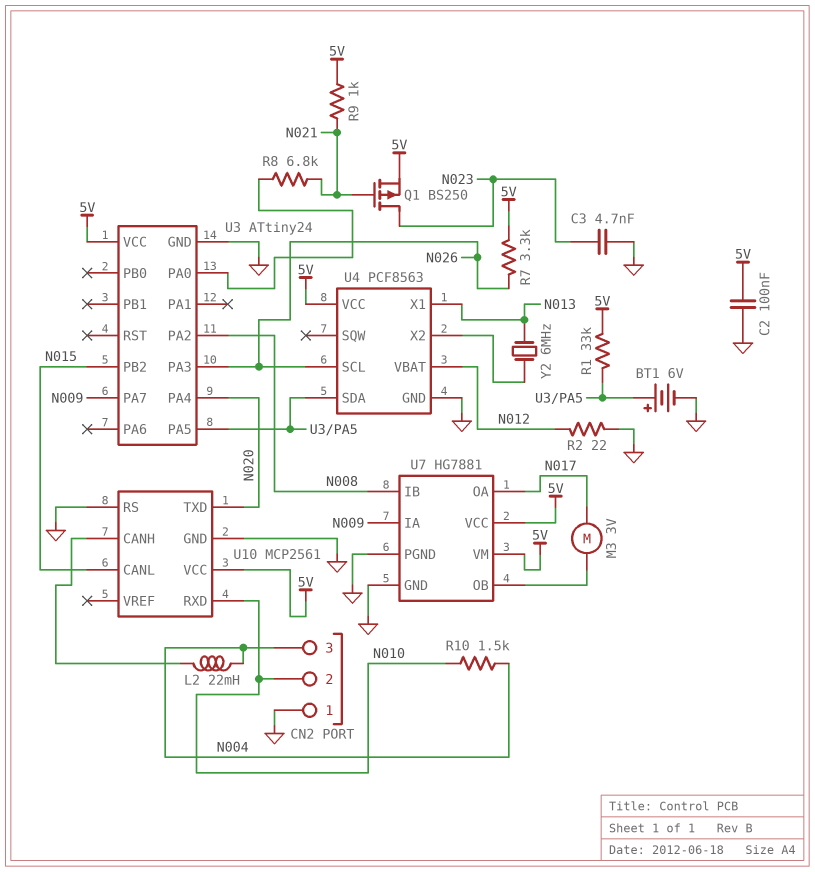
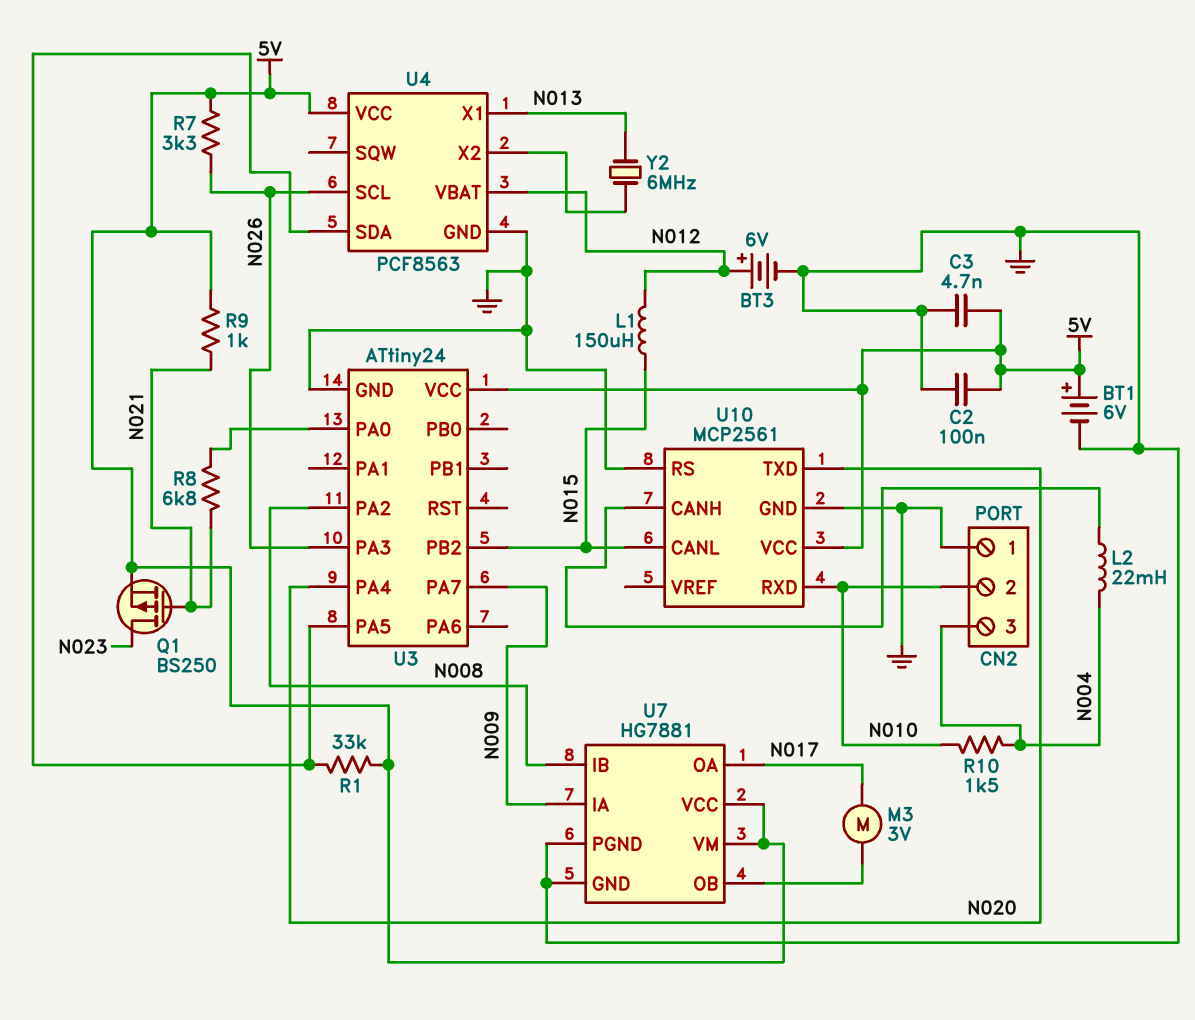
BT1: 6V (plus U3/PA5, minus GND) -> 6V (plus 5V, minus GND)
BT3: none -> 6V (plus N012, minus GND)
C3: 4.7nF (GND, N023) -> 4.7nF (5V, GND)
L1: none -> 150uH (N012, N015)
R2: 22 (GND, N012) -> none

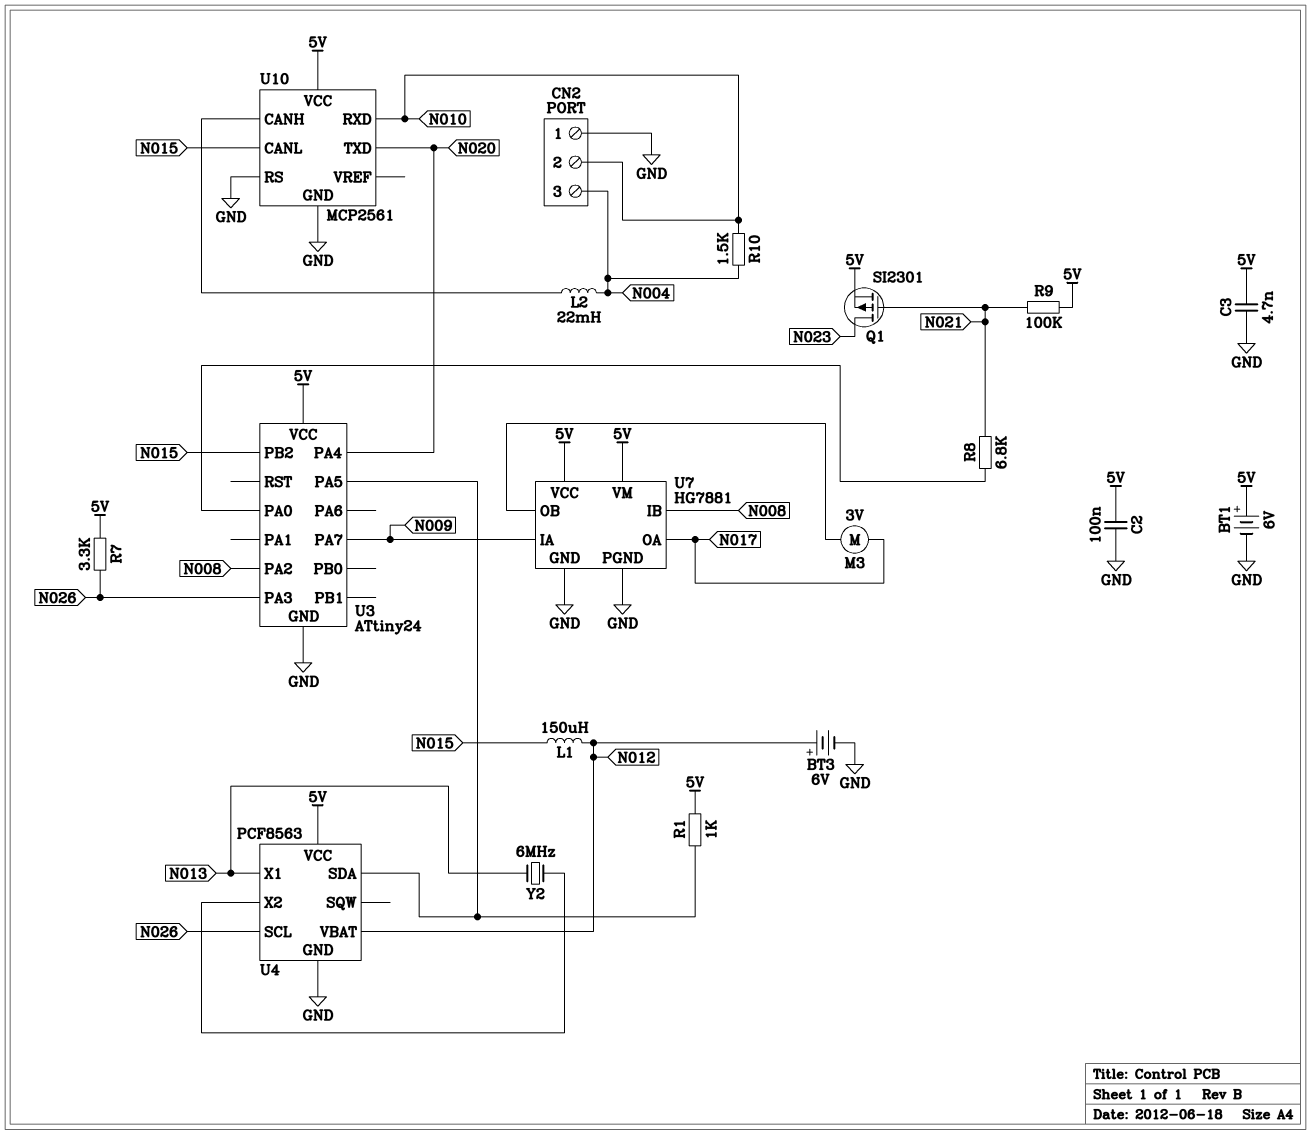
Q1: PMOS BS250 (G N021, D N023, S 5V) -> PMOS SI2301 (G N021, D N023, S 5V)
R1: 33k (5V, U3/PA5) -> 1k (5V, U3/PA5)
R9: 1k (5V, N021) -> 100k (5V, N021)

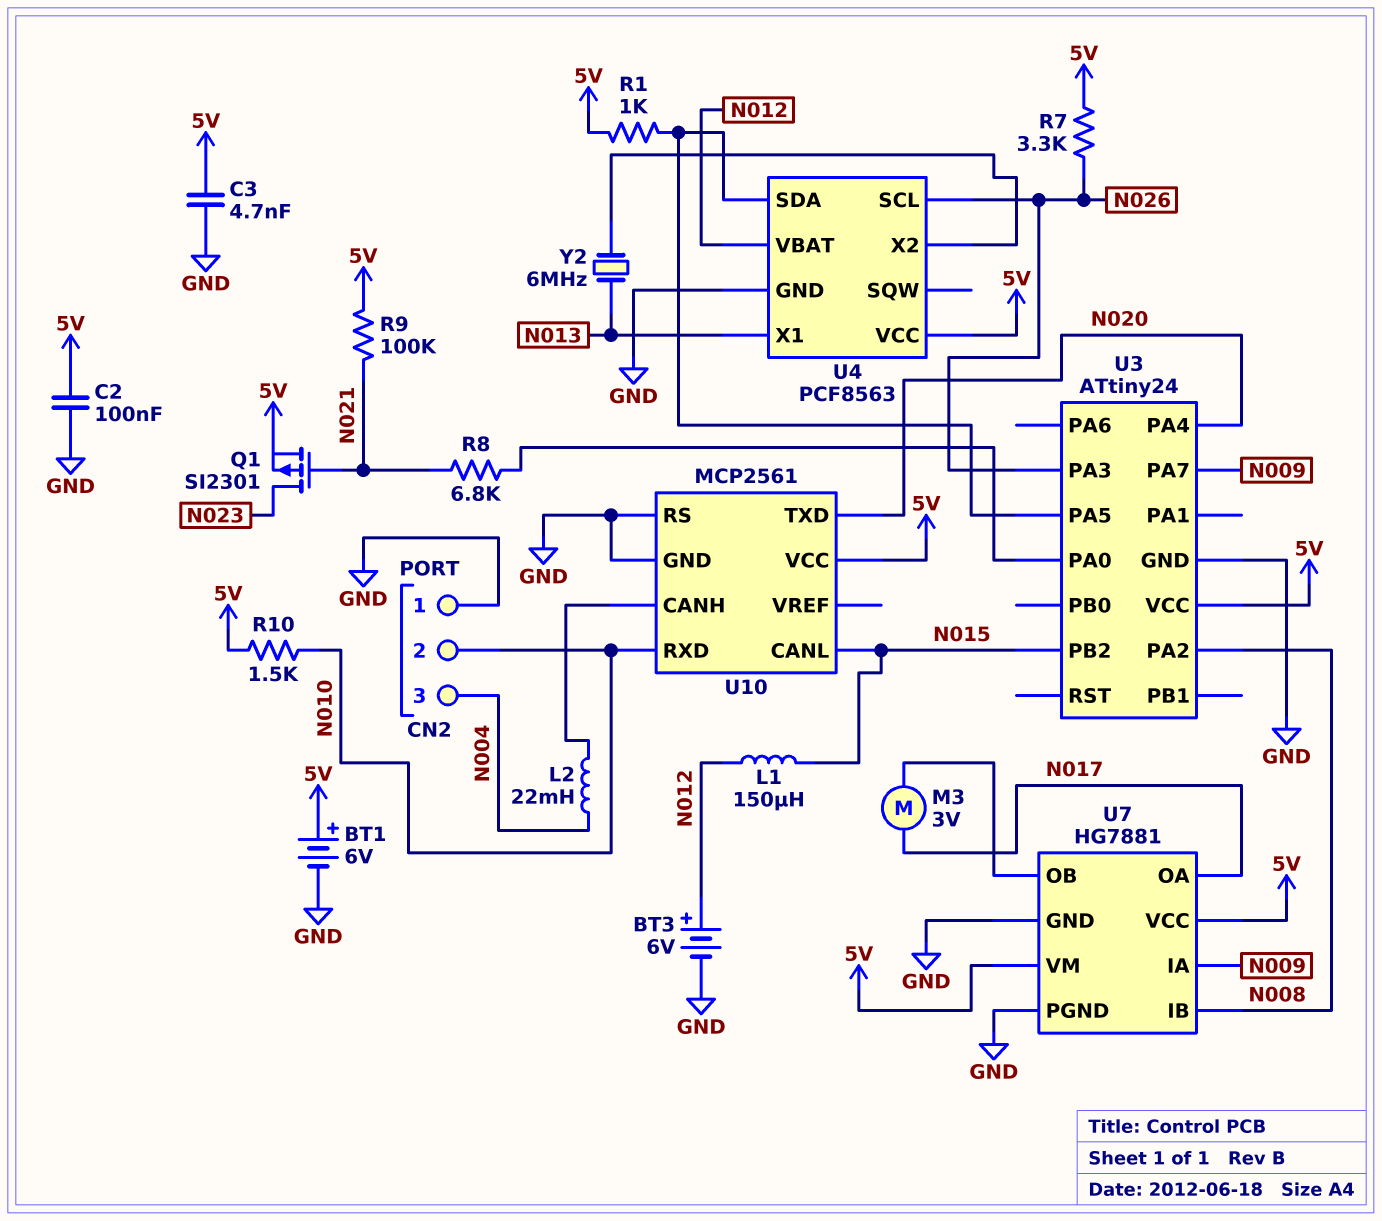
R10: 1.5k (N004, N010) -> 1.5k (5V, N010)

